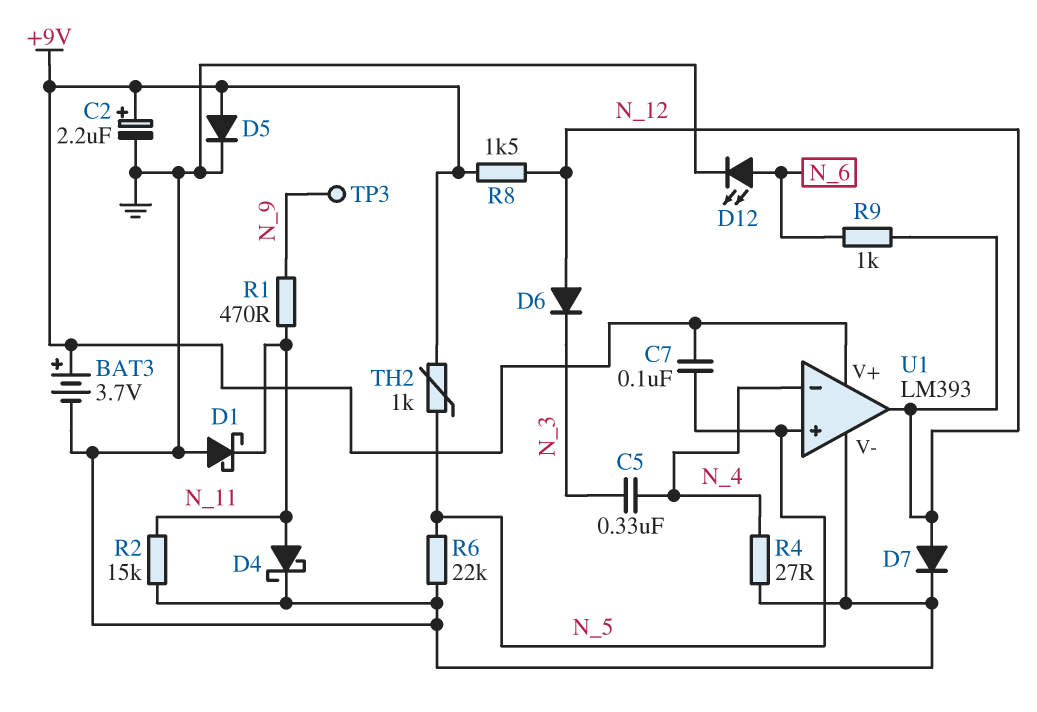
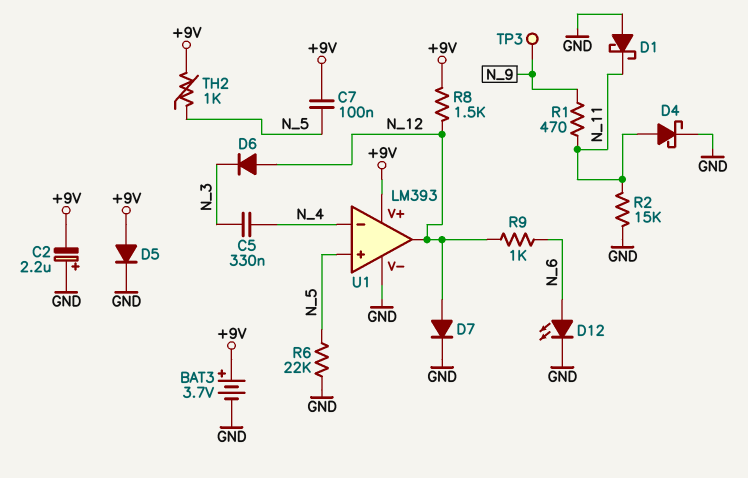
C2: 2.2uF (plus +9V, minus GND) -> 2.2uF (plus GND, minus +9V)
R4: 27 (GND, N_4) -> none

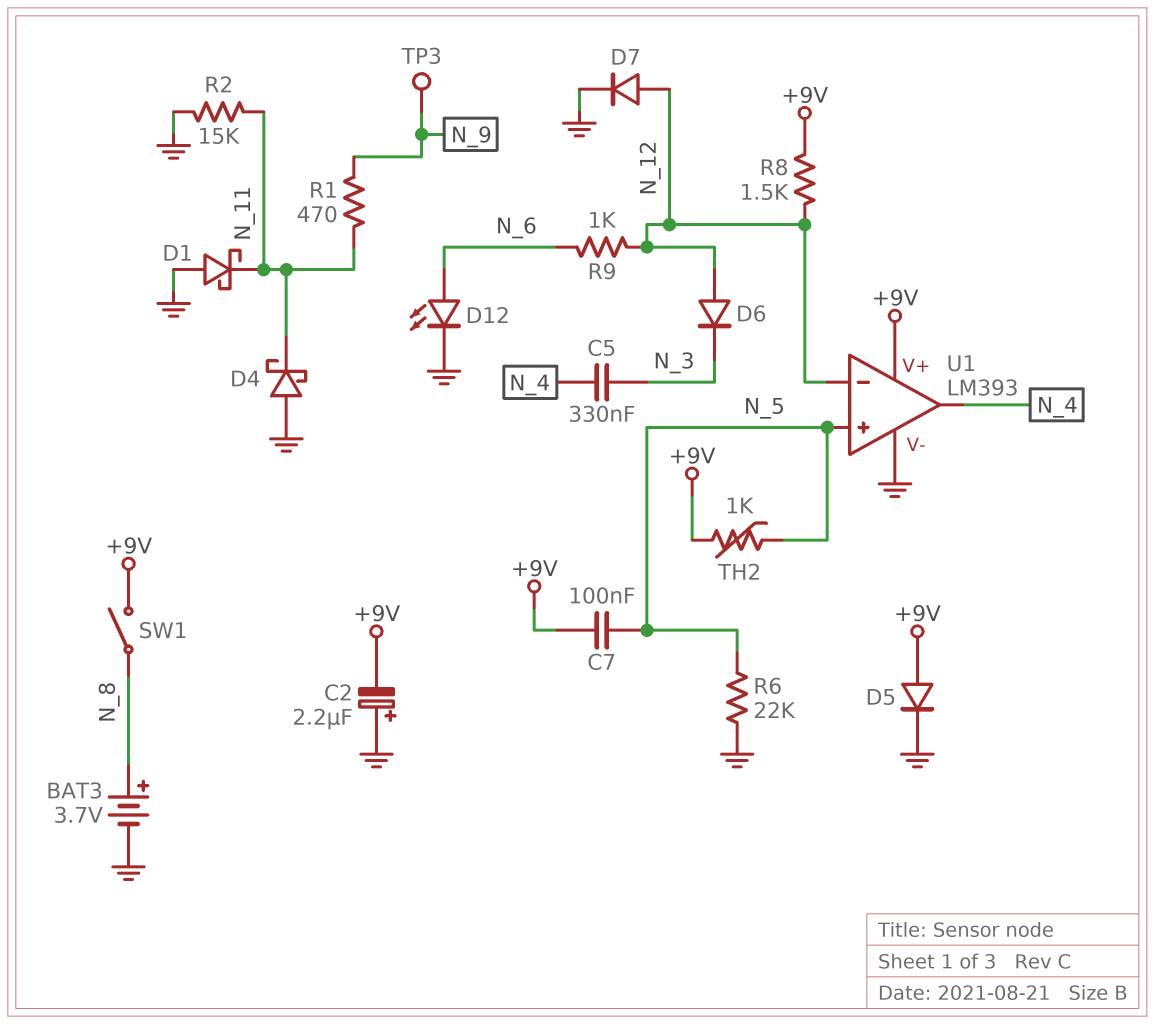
BAT3: 3.7V (plus +9V, minus GND) -> 3.7V (plus N_8, minus GND)
D4: schottky (A N_11, K GND) -> schottky (A GND, K N_11)
SW1: none -> switch (+9V, N_8)
U1 pin in-: N_4 -> N_12
U1 pin out: N_12 -> N_4

